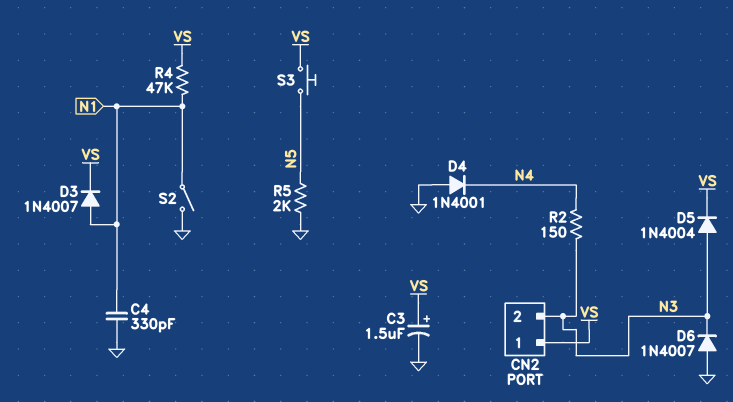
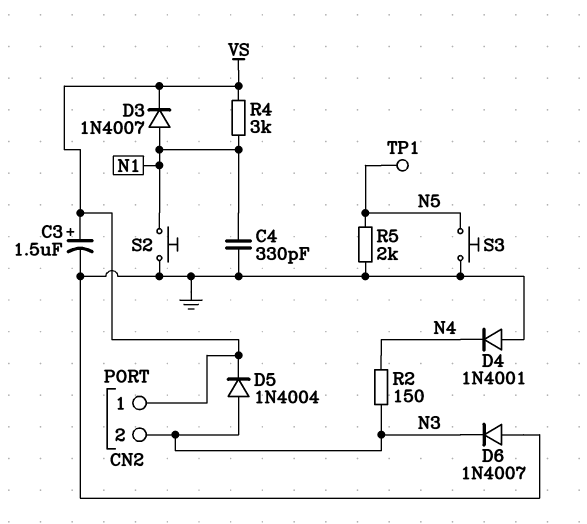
R4: 47k (N1, VS) -> 3k (N1, VS)
S2: switch (GND, N1) -> button (GND, N1)
S3: button (N5, VS) -> button (GND, N5)
TP1: none -> test point (N5)

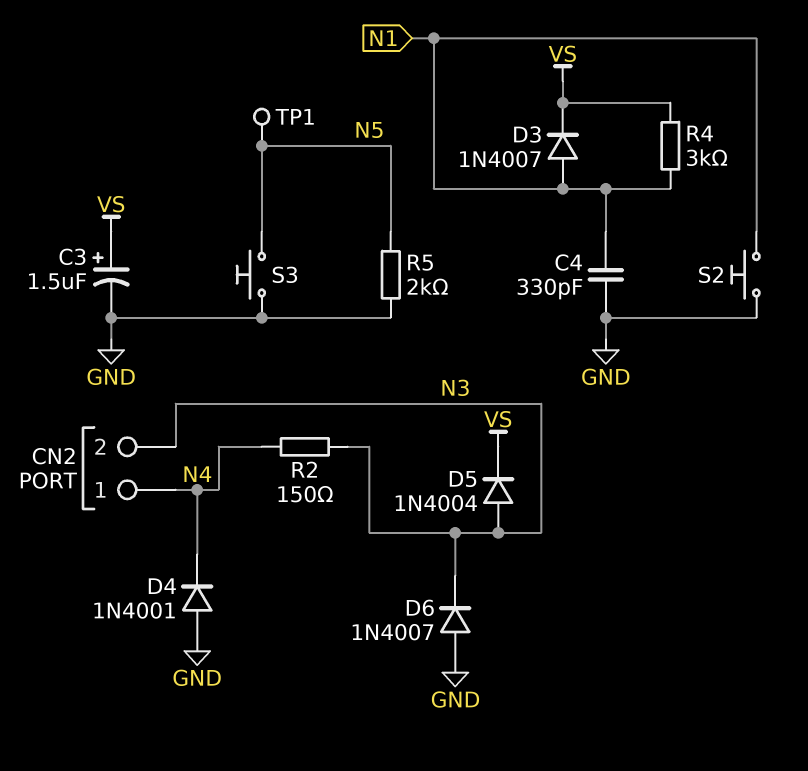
CN2 pin 1: VS -> N4

